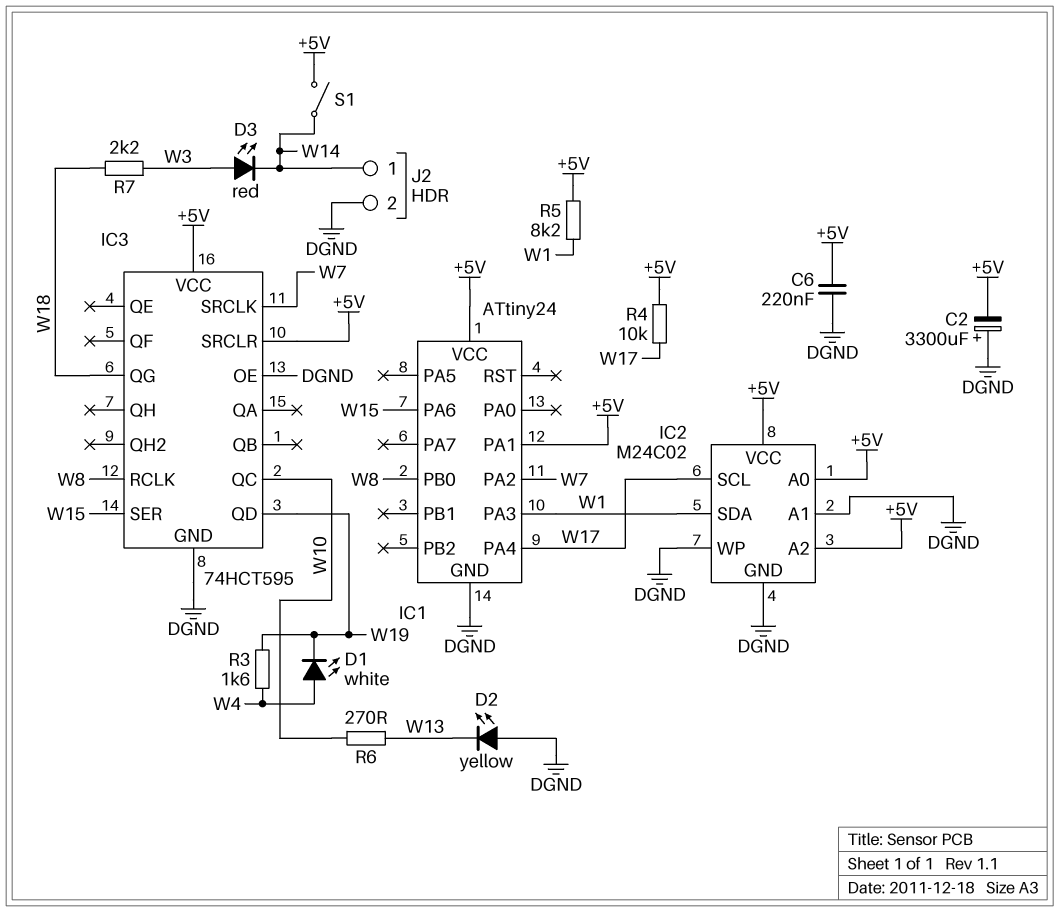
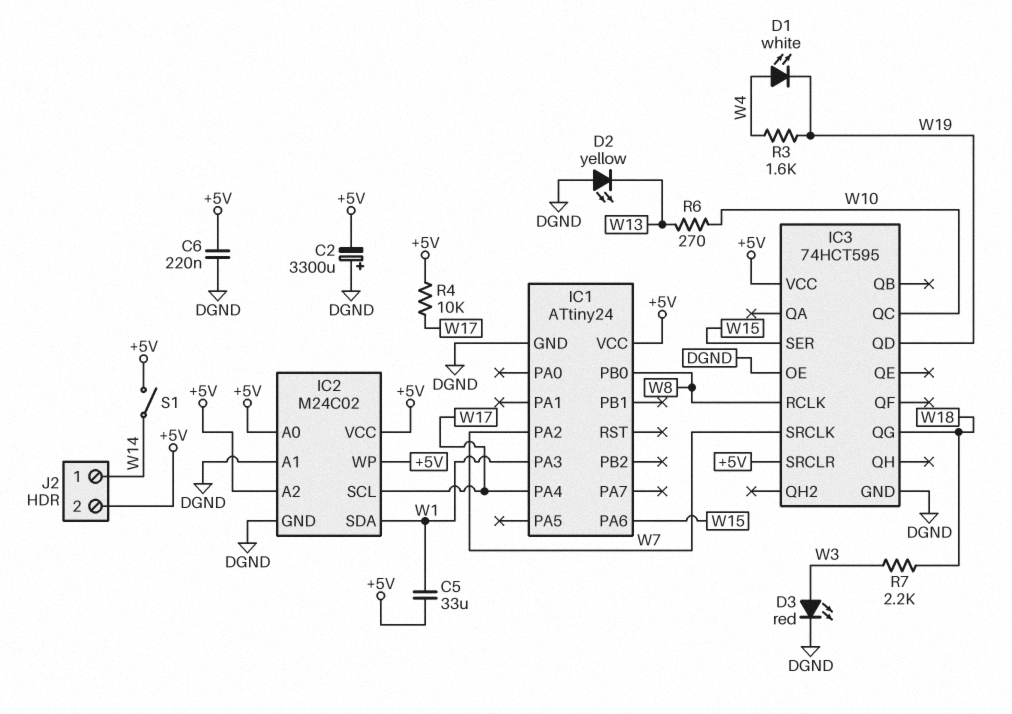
C5: none -> 33uF (+5V, W1)
D3: LED red (A W3, K W14) -> LED red (A W3, K DGND)
IC1 pin PA1: +5V -> none
IC2 pin WP: DGND -> +5V
J2 pin 2: DGND -> +5V
R5: 8.2k (+5V, W1) -> none

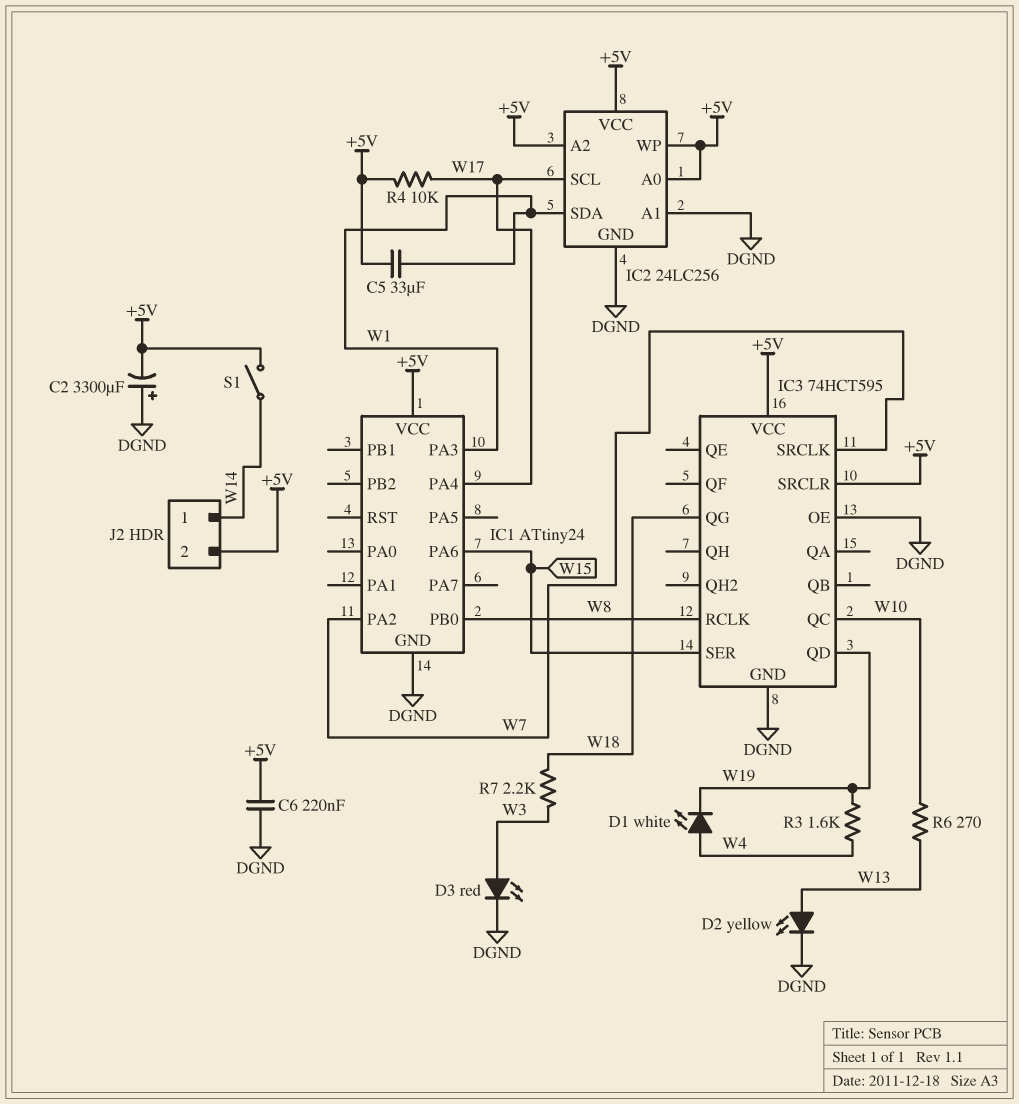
D2: LED yellow (A DGND, K W13) -> LED yellow (A W13, K DGND)
IC2: M24C02 -> 24LC256

